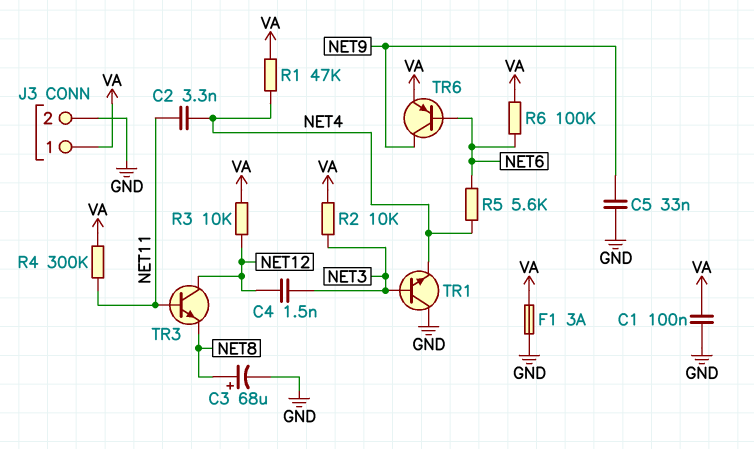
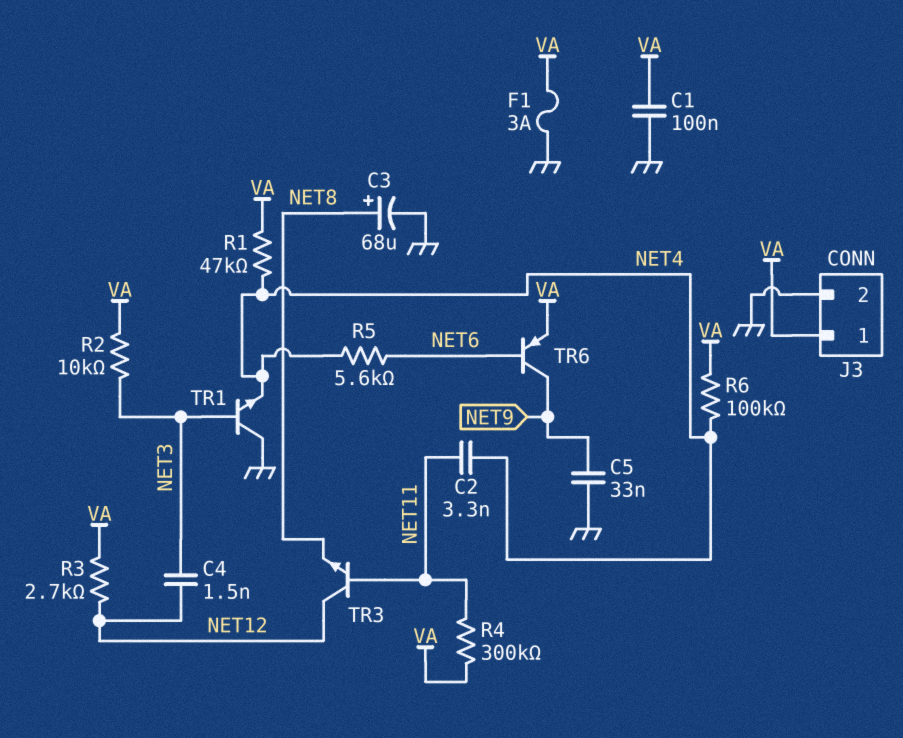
R3: 10k (NET12, VA) -> 2.7k (NET12, VA)
R6: 100k (NET6, VA) -> 100k (NET4, VA)

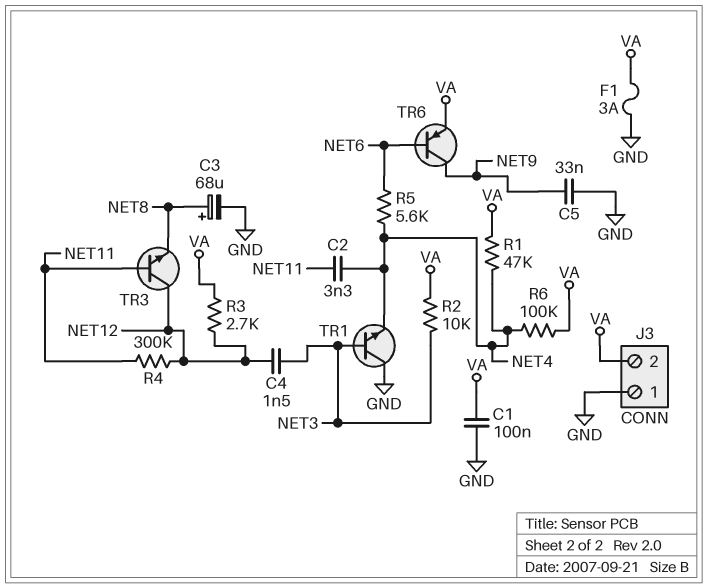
J3 pin 1: VA -> GND
J3 pin 2: GND -> VA
R4: 300k (NET11, VA) -> 300k (NET11, NET12)

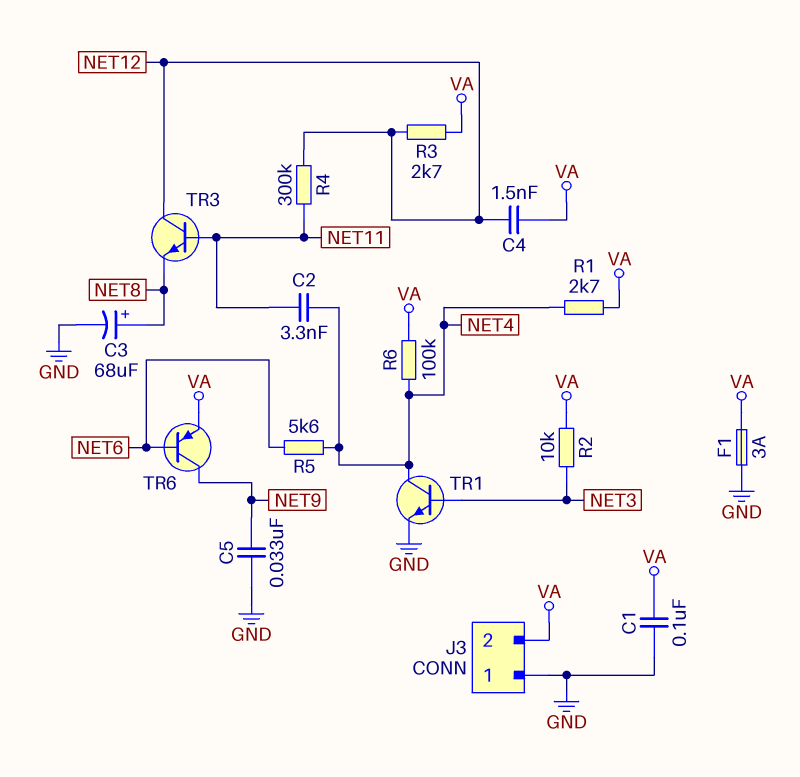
C4: 1.5nF (NET3, NET12) -> 1.5nF (NET12, VA)
R1: 47k (NET4, VA) -> 2.7k (NET4, VA)
TR1: NPN (B NET3, C GND, E NET4) -> NPN (B NET3, C NET4, E GND)

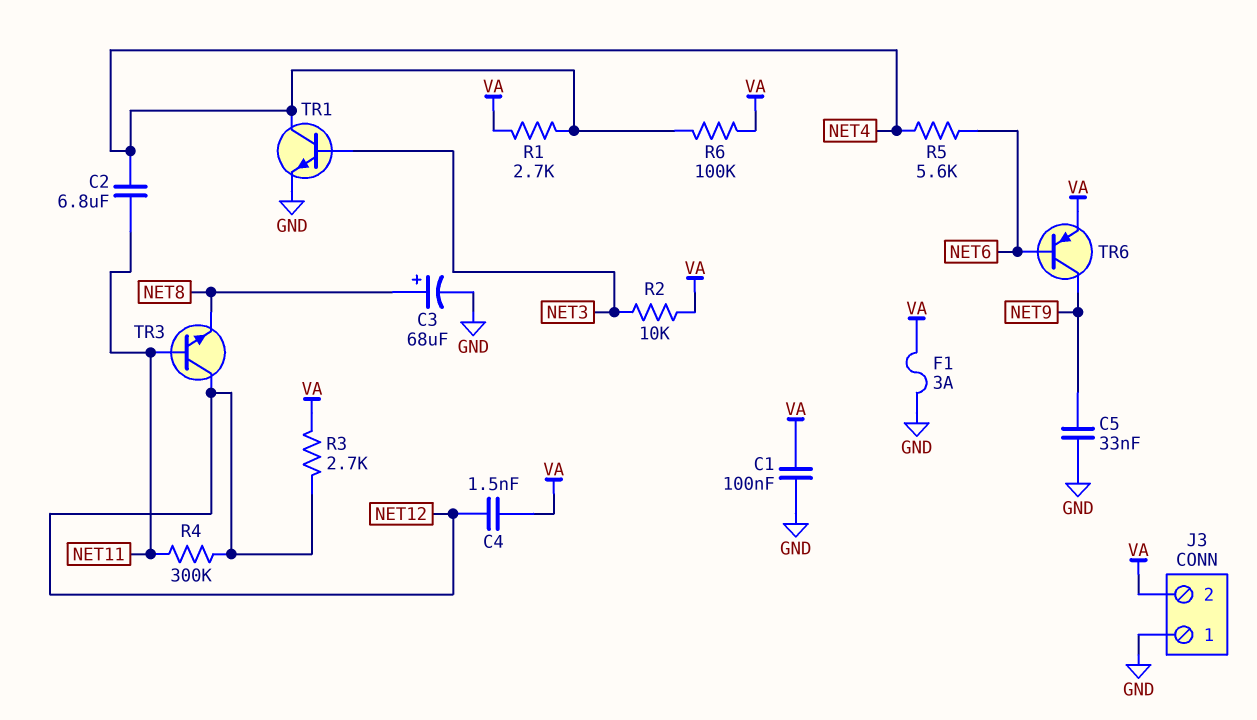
C2: 3.3nF (NET4, NET11) -> 6.8uF (NET4, NET11)

